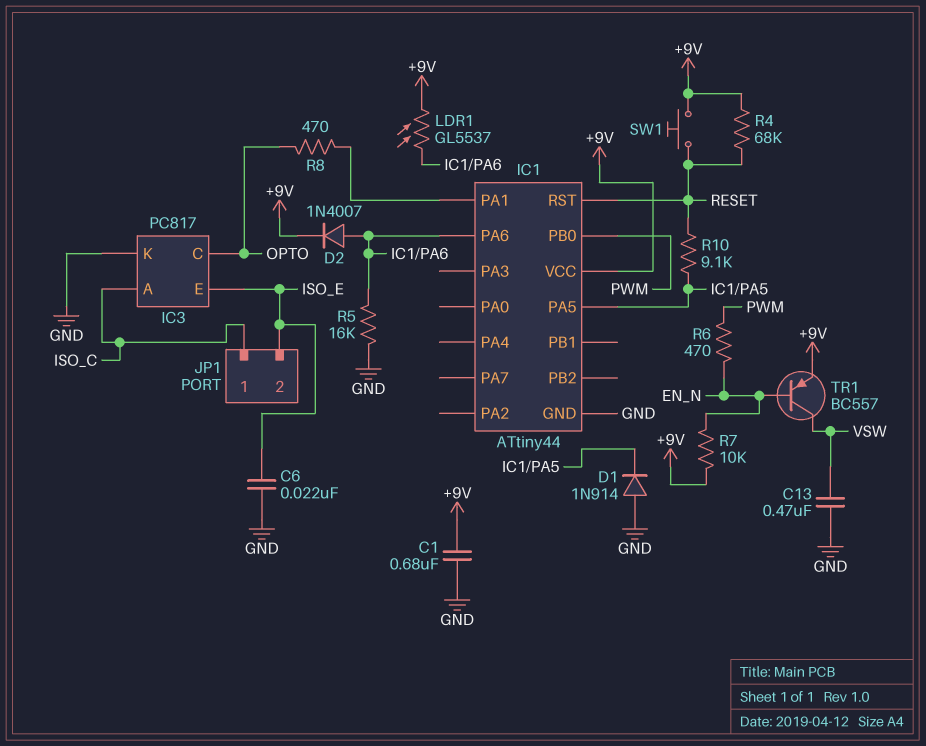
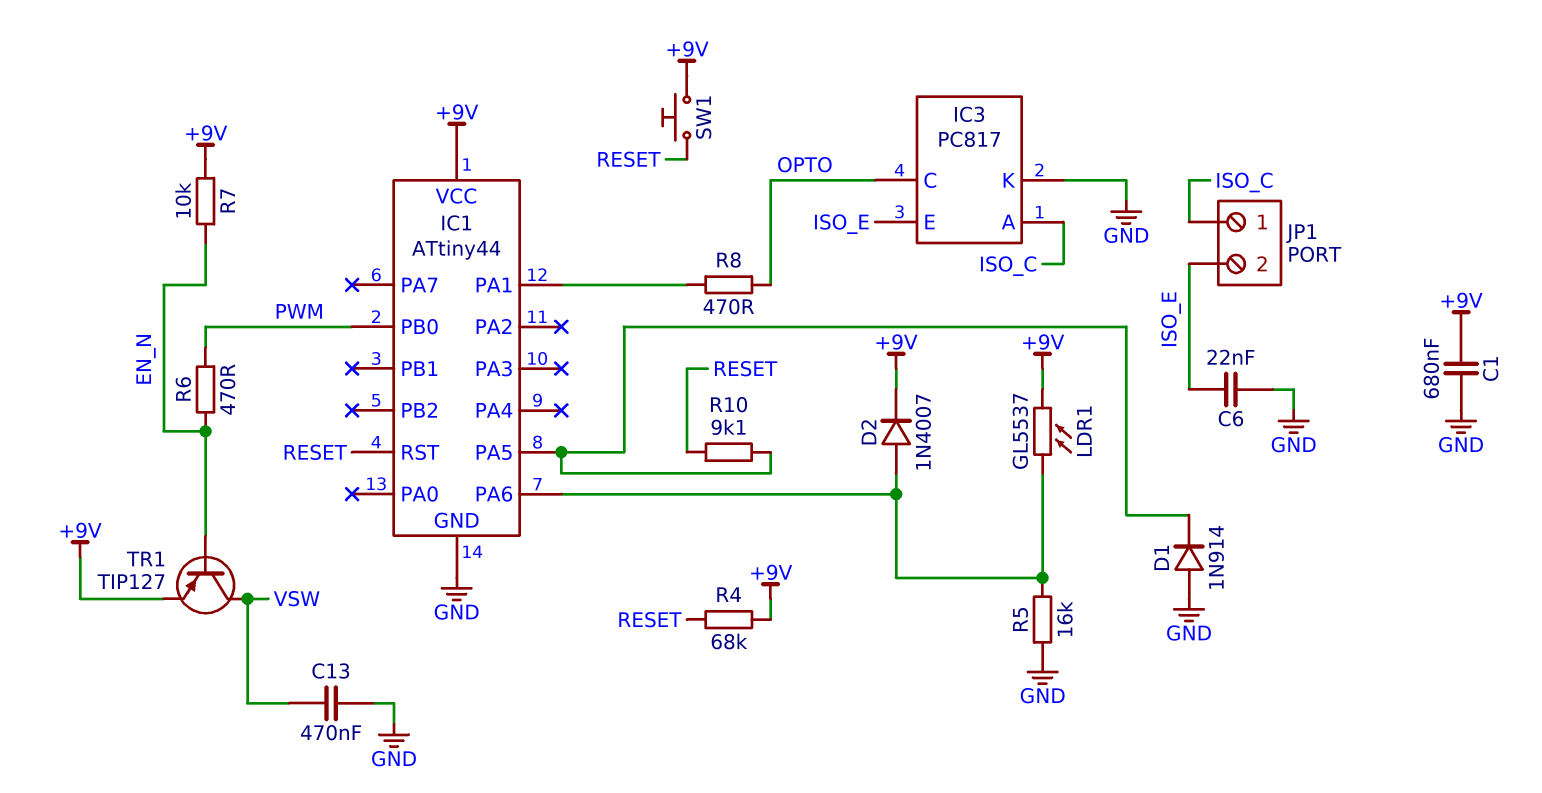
TR1: PNP BC557 (B EN_N, C VSW, E +9V) -> PNP TIP127 (B EN_N, C VSW, E +9V)

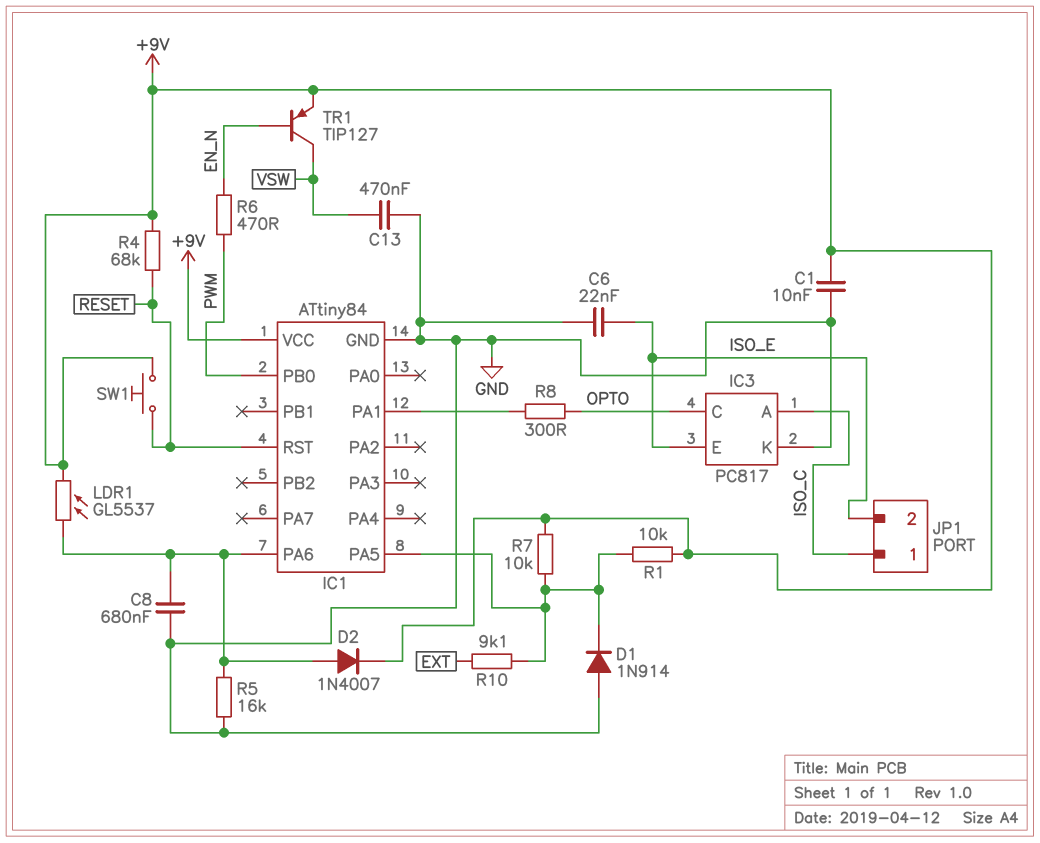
C1: 680nF (+9V, GND) -> 10nF (+9V, GND)
C8: none -> 680nF (GND, IC1/PA6)
IC1: ATtiny44 -> ATtiny84
R1: none -> 10k (+9V, IC1/PA5)
R7: 10k (+9V, EN_N) -> 10k (+9V, IC1/PA5)
R8: 470 (IC1/PA1, OPTO) -> 300 (IC1/PA1, OPTO)
R10: 9.1k (IC1/PA5, RESET) -> 9.1k (EXT, IC1/PA5)

